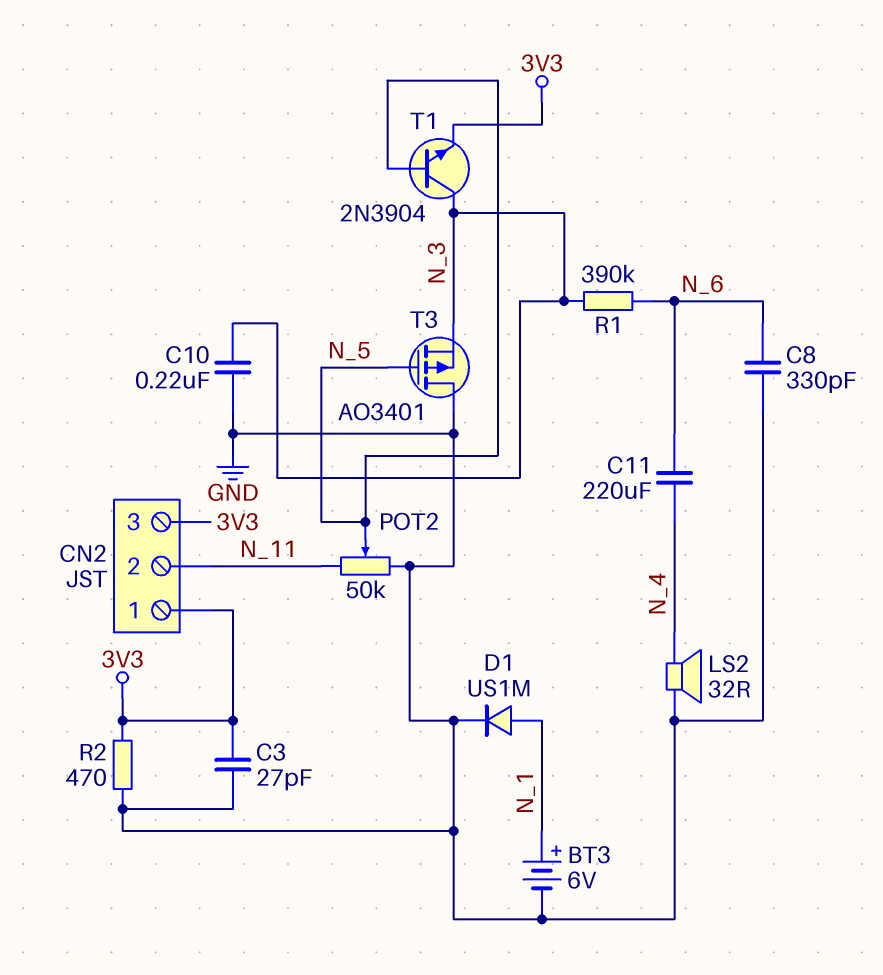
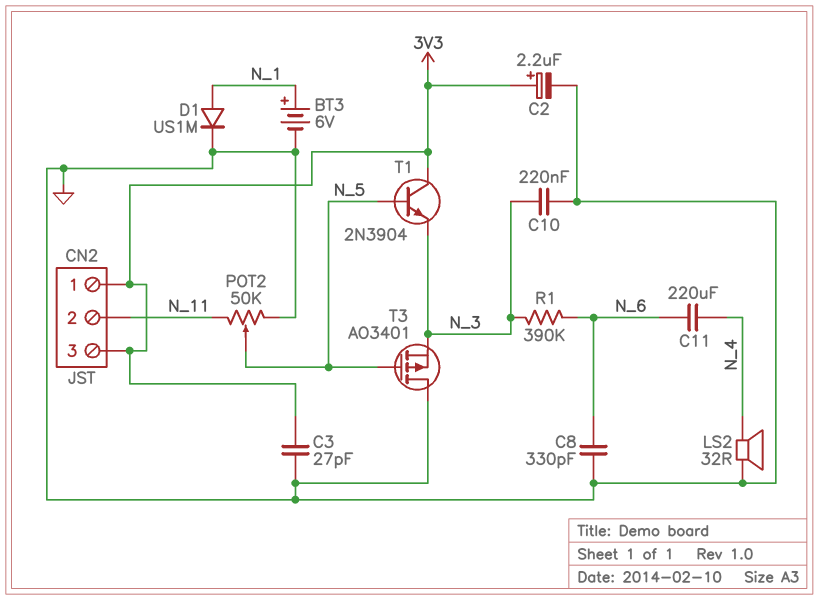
C2: none -> 2.2uF (plus 3V3, minus GND)
R2: 470 (3V3, GND) -> none
T1: NPN 2N3904 (B N_5, C N_3, E 3V3) -> NPN 2N3904 (B N_5, C 3V3, E N_3)

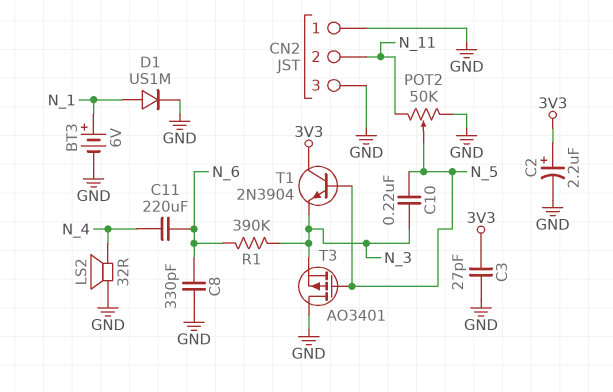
C10: 220nF (GND, N_3) -> 220nF (N_3, N_5)
CN2 pin 1: 3V3 -> GND
CN2 pin 3: 3V3 -> GND

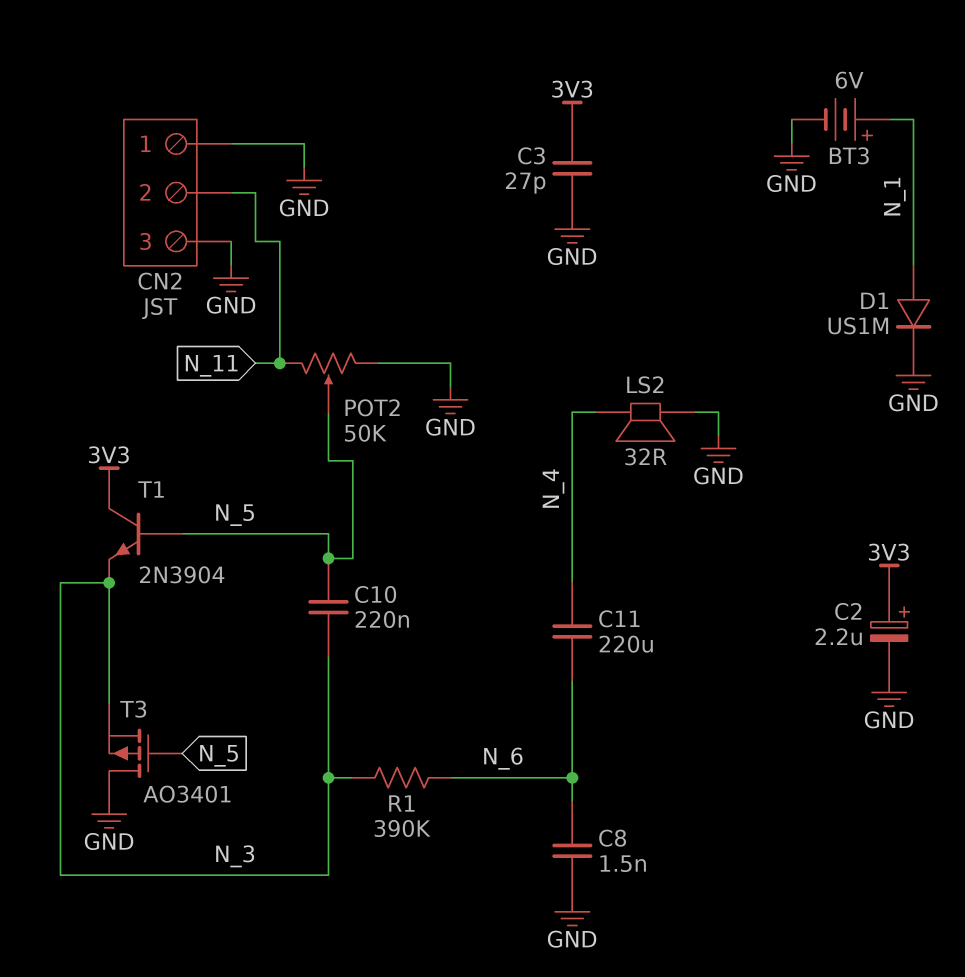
C8: 330pF (GND, N_6) -> 1.5nF (GND, N_6)

